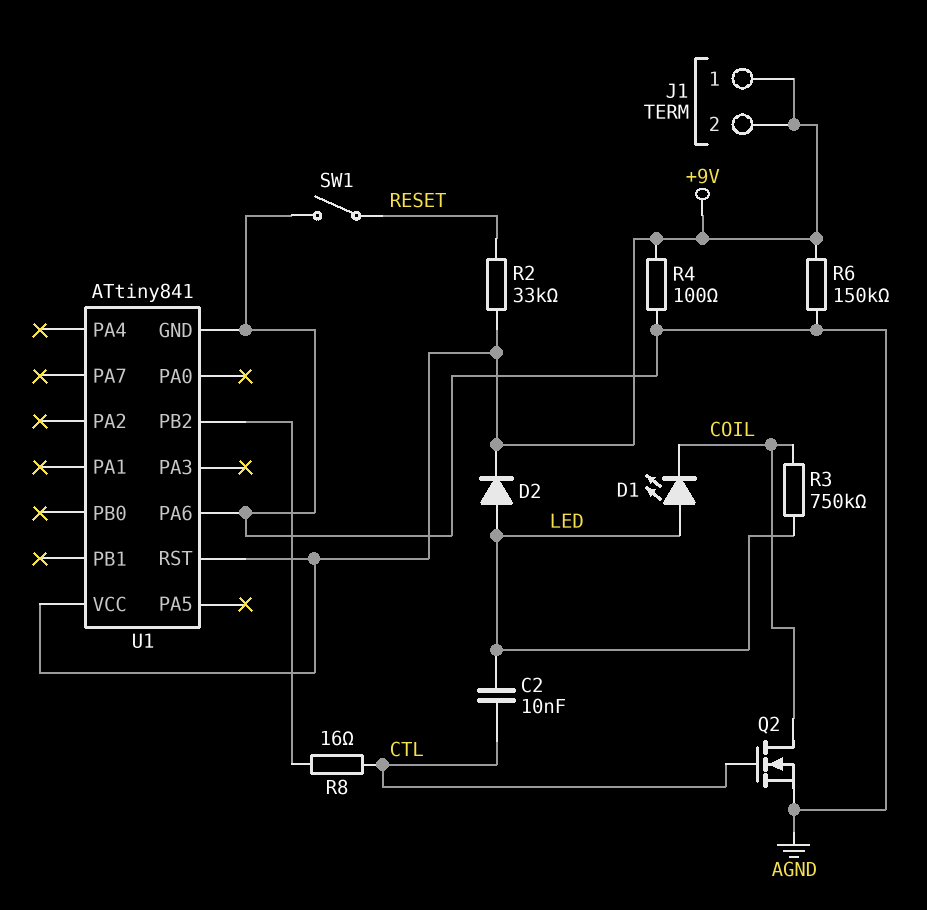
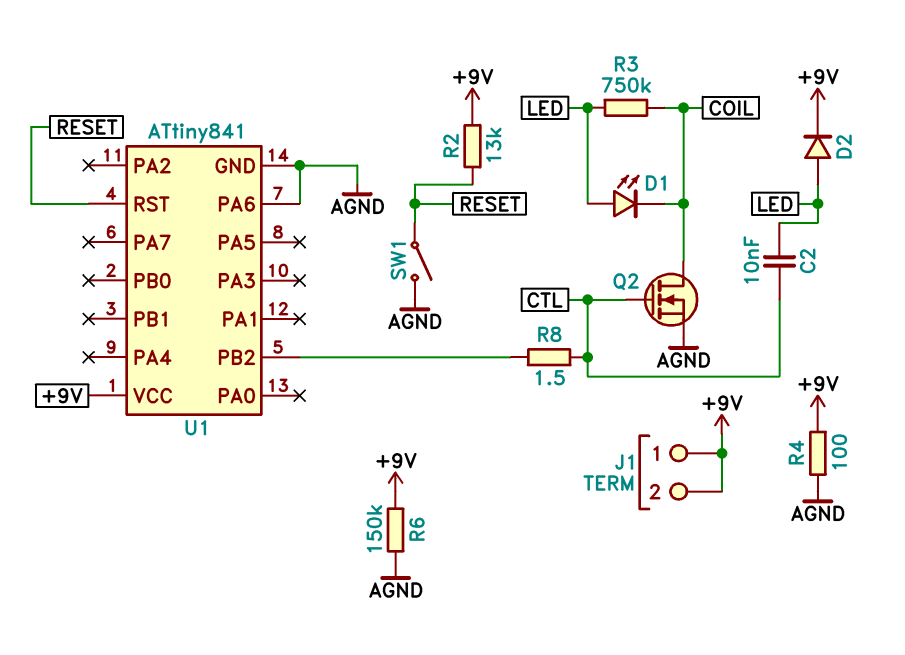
R2: 33k (+9V, RESET) -> 13k (+9V, RESET)
R8: 16 (CTL, U1/PB2) -> 1.5 (CTL, U1/PB2)
U1 pin RST: +9V -> RESET

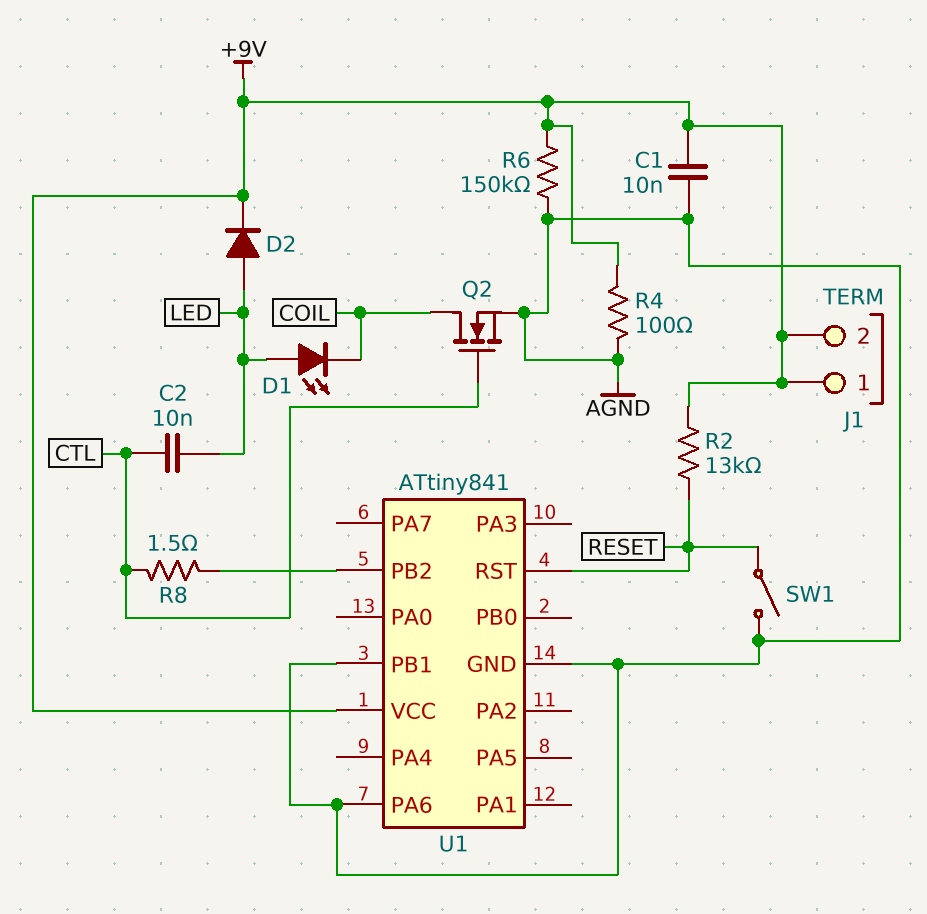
C1: none -> 10nF (+9V, AGND)
R3: 750k (COIL, LED) -> none
U1 pin PB1: none -> AGND

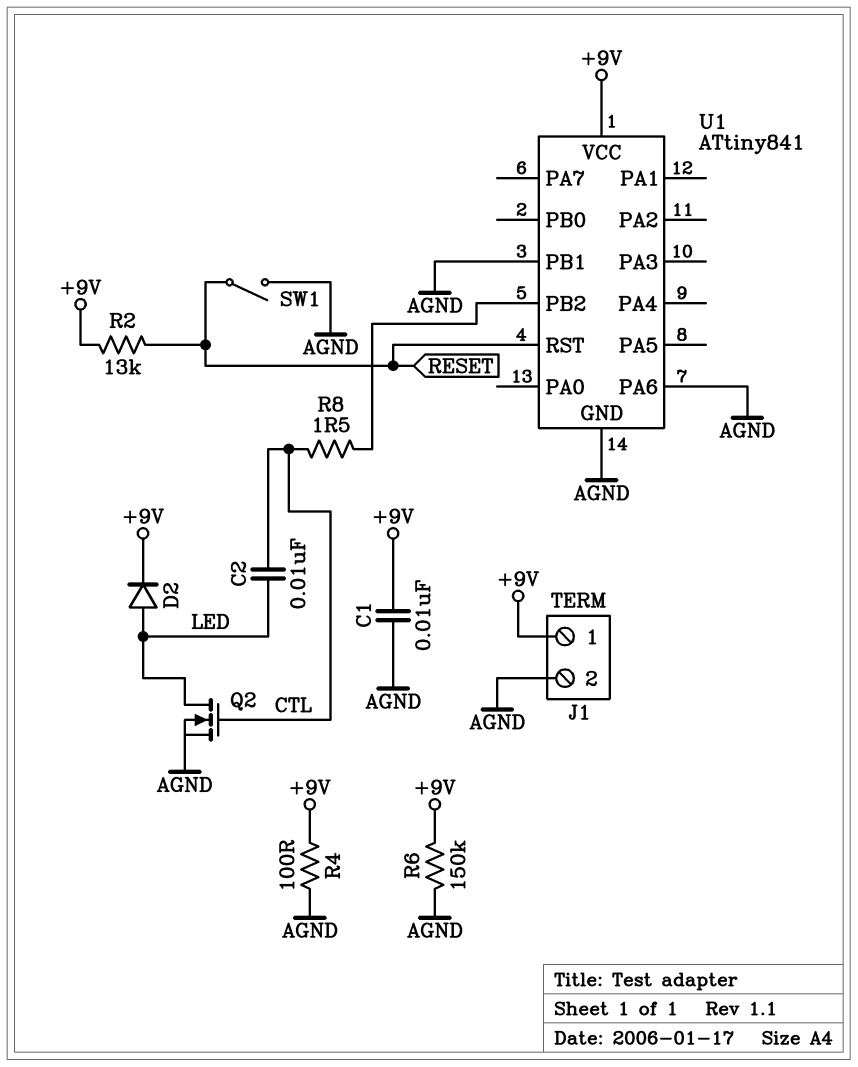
D1: LED (A LED, K COIL) -> none
J1 pin 2: +9V -> AGND
Q2: NMOS (G CTL, D COIL, S AGND) -> NMOS (G CTL, D LED, S AGND)

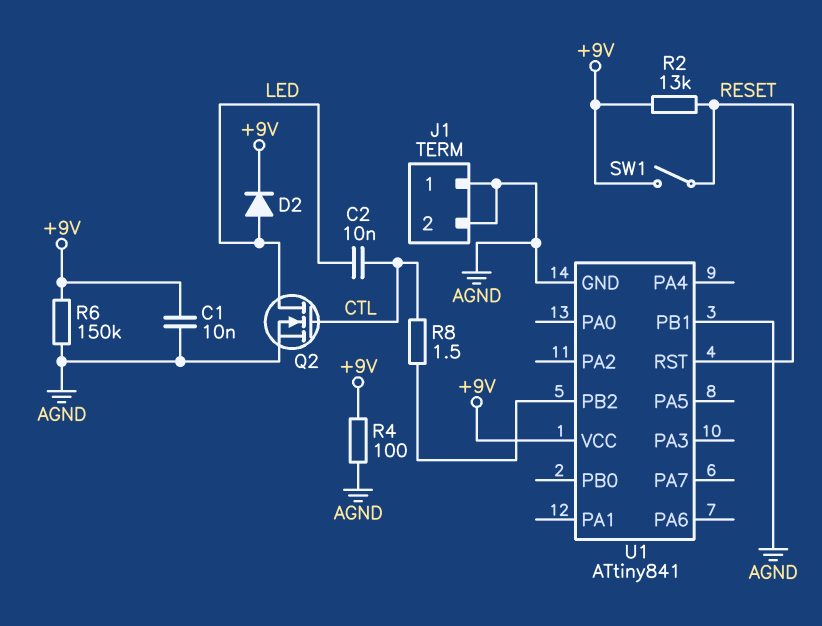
J1 pin 1: +9V -> AGND
SW1: switch (AGND, RESET) -> switch (+9V, RESET)
U1 pin PA6: AGND -> none

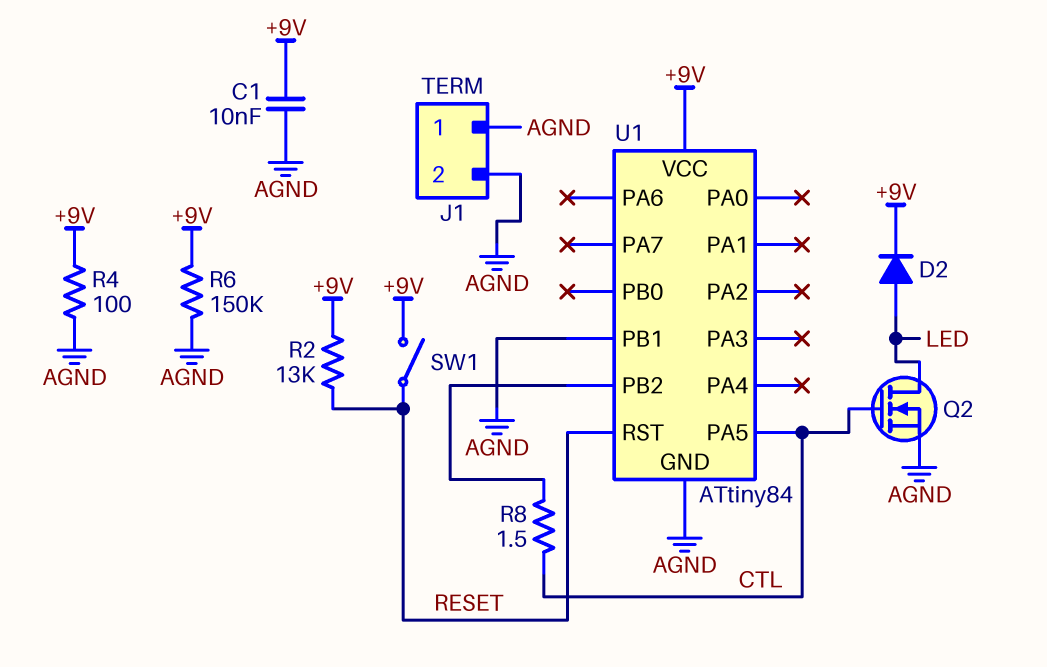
C2: 10nF (CTL, LED) -> none
U1: ATtiny841 -> ATtiny84
U1 pin PA5: none -> CTL

